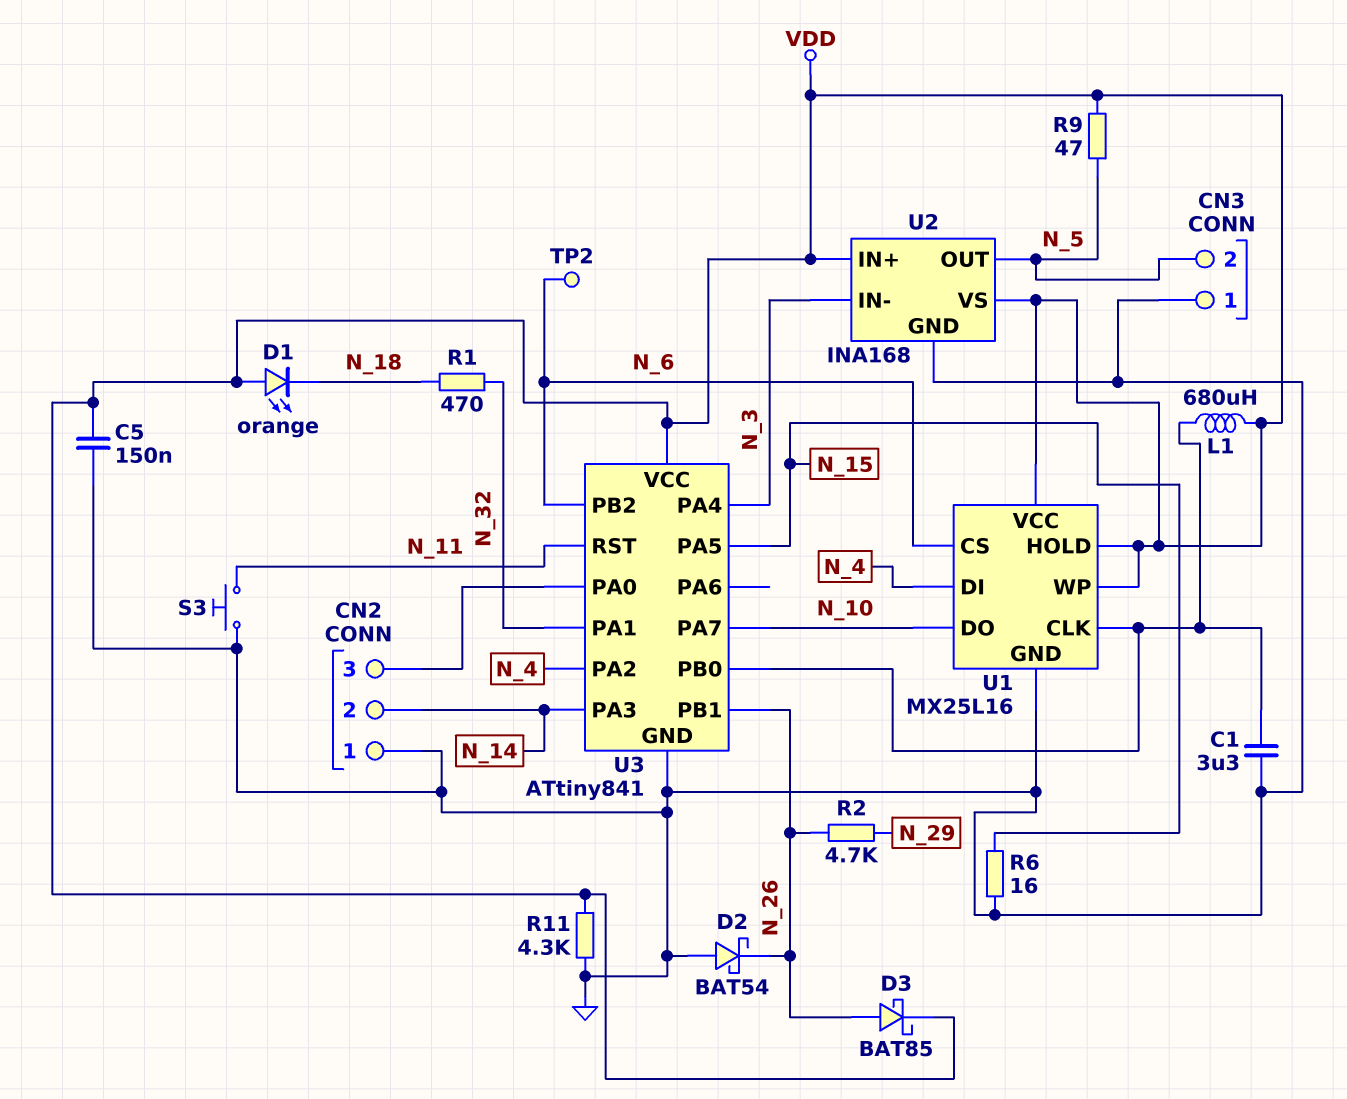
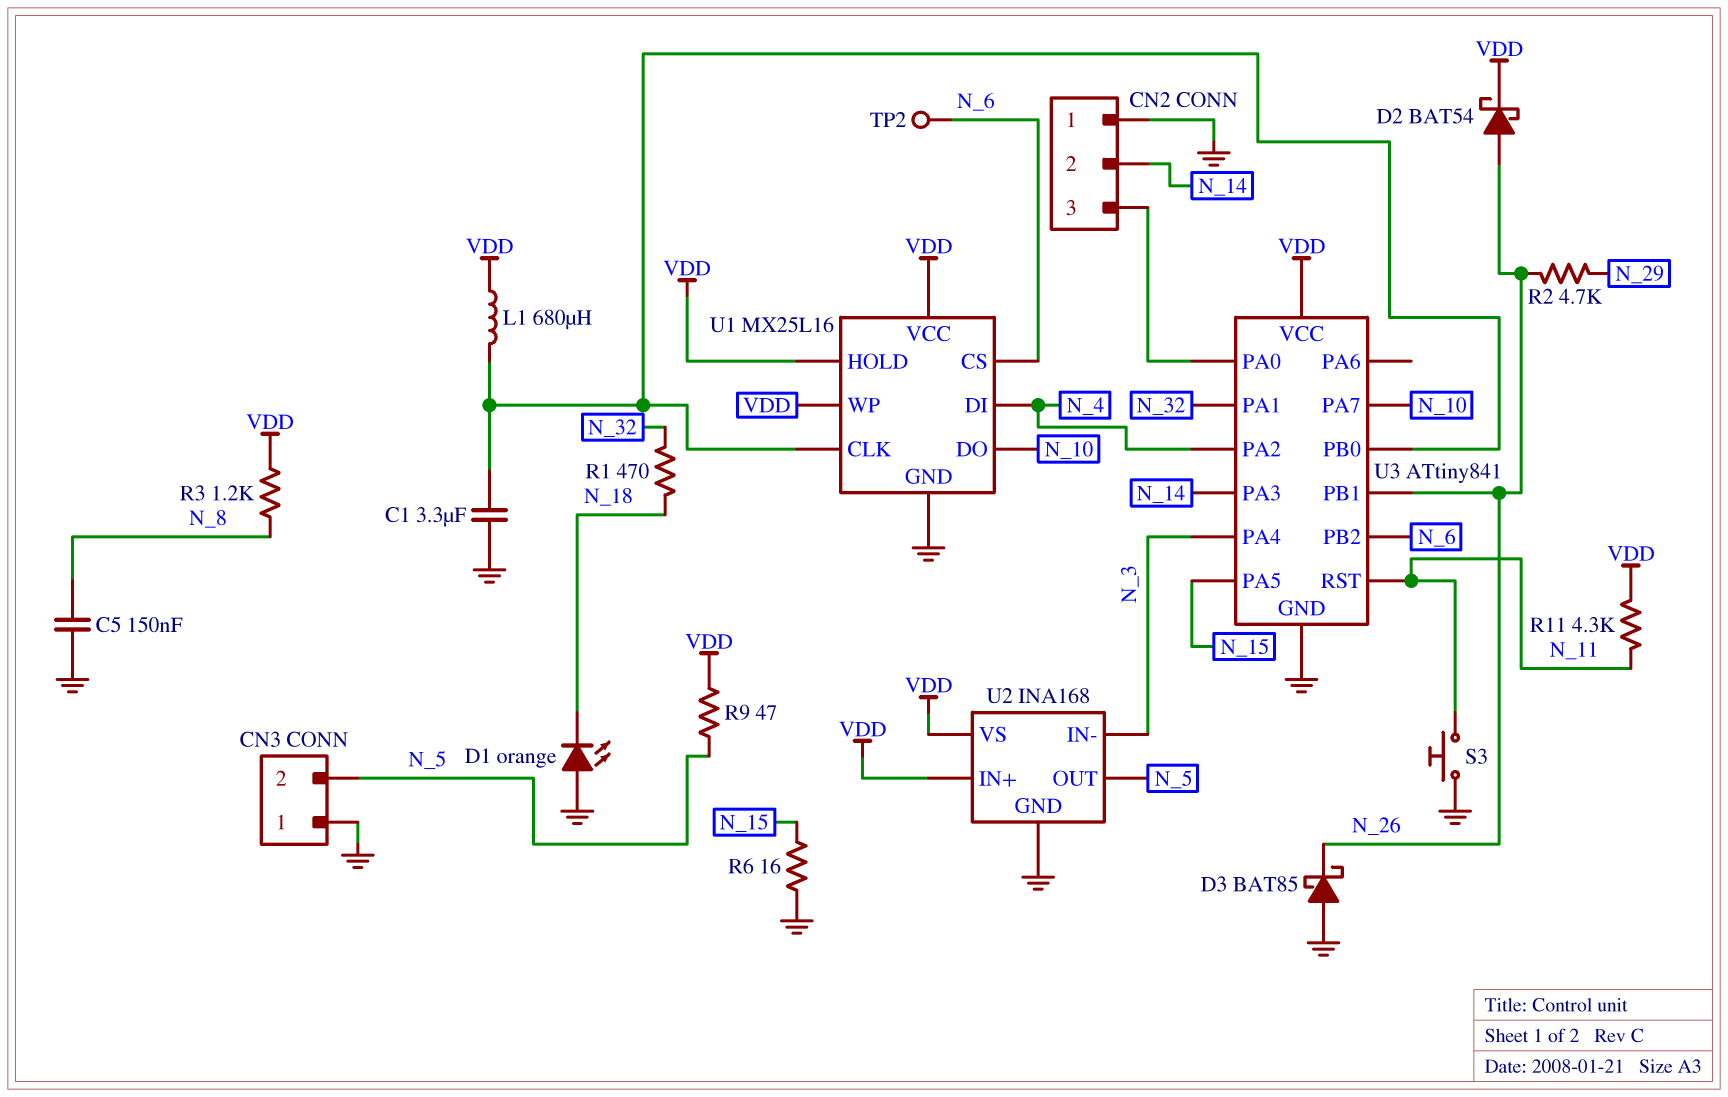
C5: 150nF (GND, VDD) -> 150nF (GND, N_8)
D1: LED orange (A VDD, K N_18) -> LED orange (A GND, K N_18)
D2: schottky BAT54 (A GND, K N_26) -> schottky BAT54 (A N_26, K VDD)
D3: schottky BAT85 (A N_26, K VDD) -> schottky BAT85 (A GND, K N_26)
R3: none -> 1.2k (N_8, VDD)
R11: 4.3k (GND, VDD) -> 4.3k (N_11, VDD)

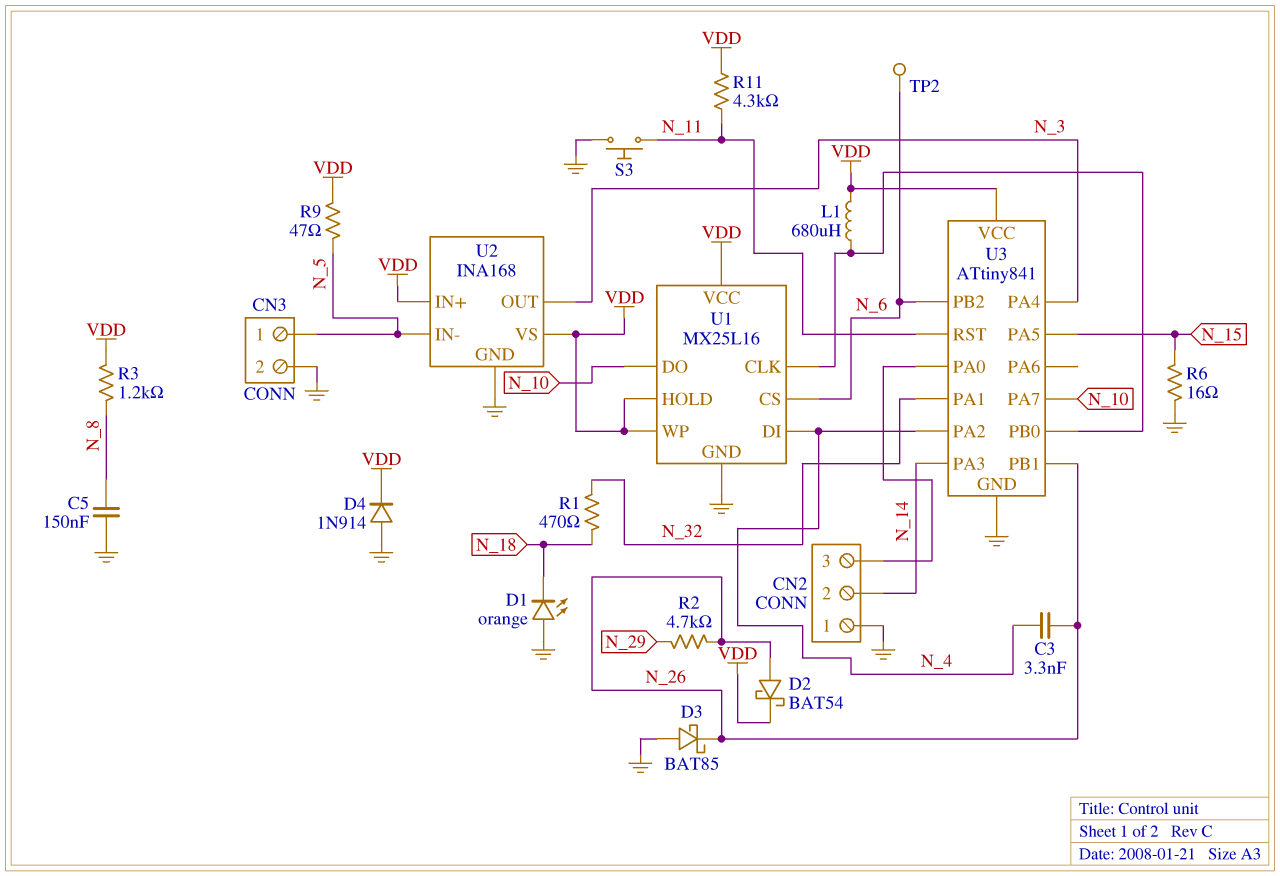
C1: 3.3uF (GND, U1/CLK) -> none
C3: none -> 3.3nF (N_4, N_26)
CN3 pin 1: GND -> N_5
CN3 pin 2: N_5 -> GND
D4: none -> diode 1N914 (A GND, K VDD)
U2 pin IN-: N_3 -> N_5
U2 pin OUT: N_5 -> N_3

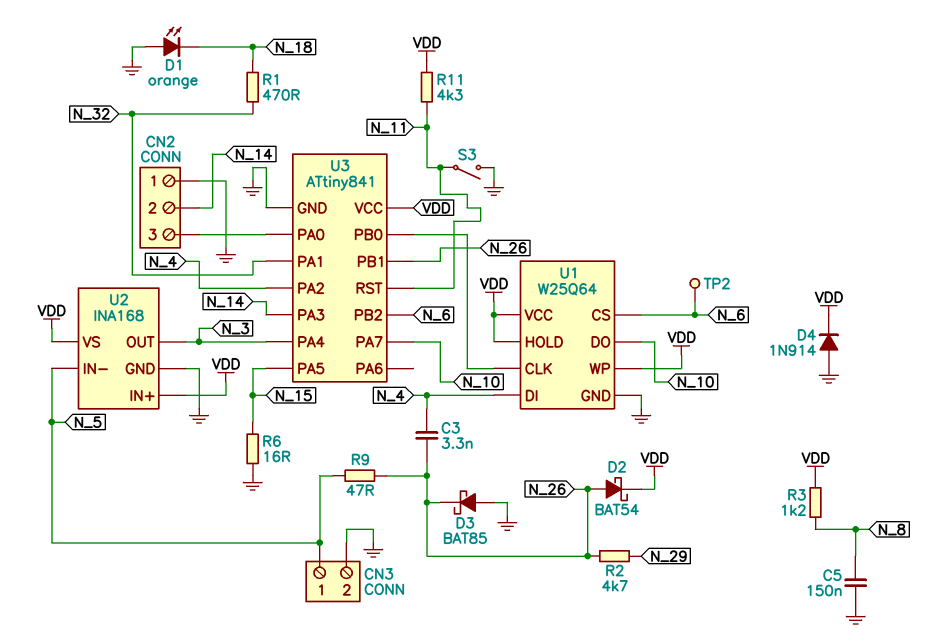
L1: 680uH (U1/CLK, VDD) -> none
R9: 47 (N_5, VDD) -> 47 (N_5, N_26)
S3: button (GND, N_11) -> switch (GND, N_11)
U1: MX25L16 -> W25Q64

